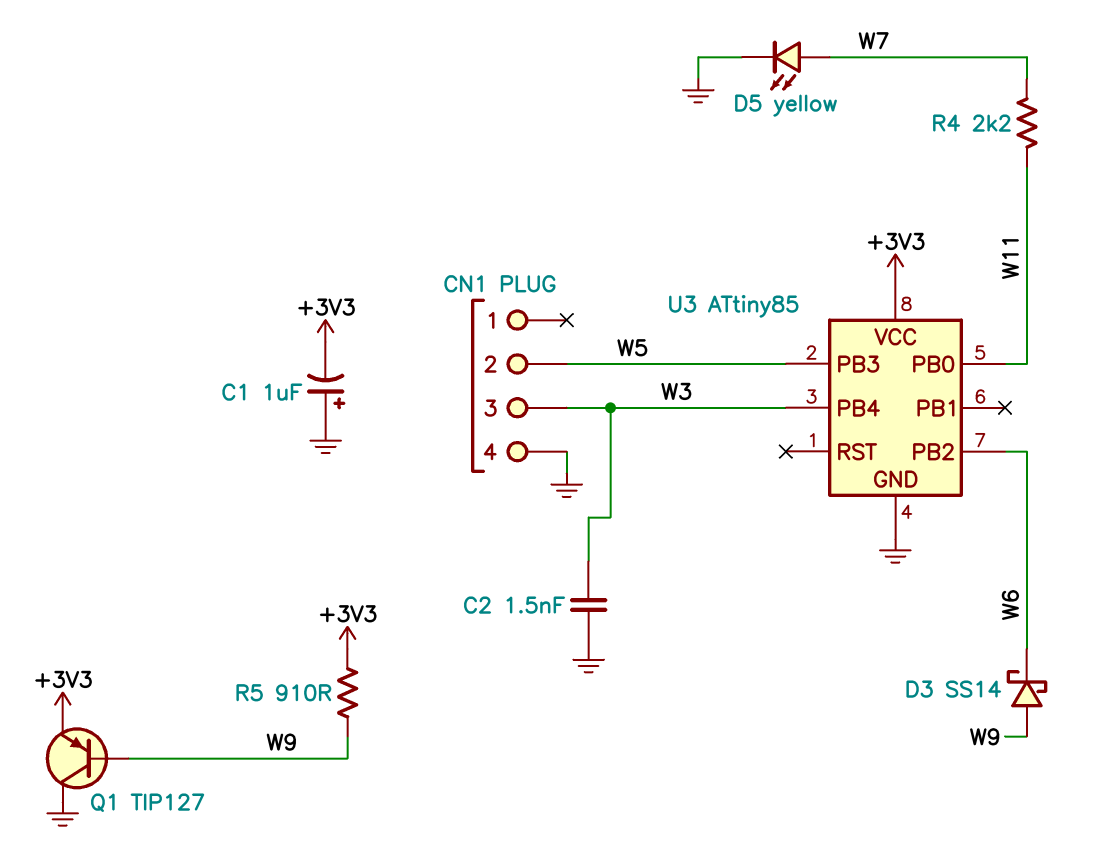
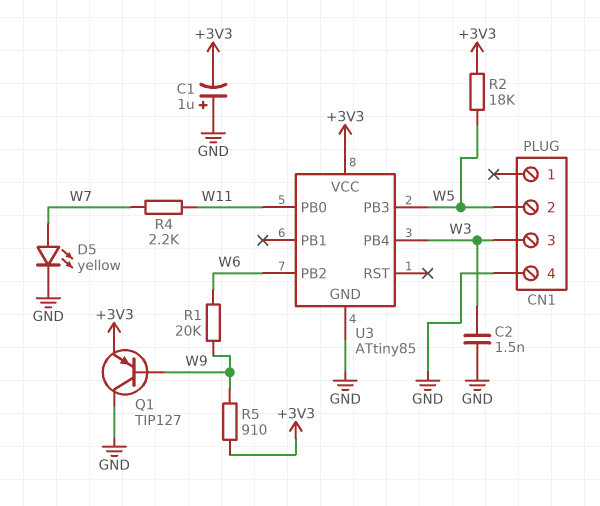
D3: schottky SS14 (A W9, K W6) -> none
R1: none -> 20k (W6, W9)
R2: none -> 18k (+3V3, W5)

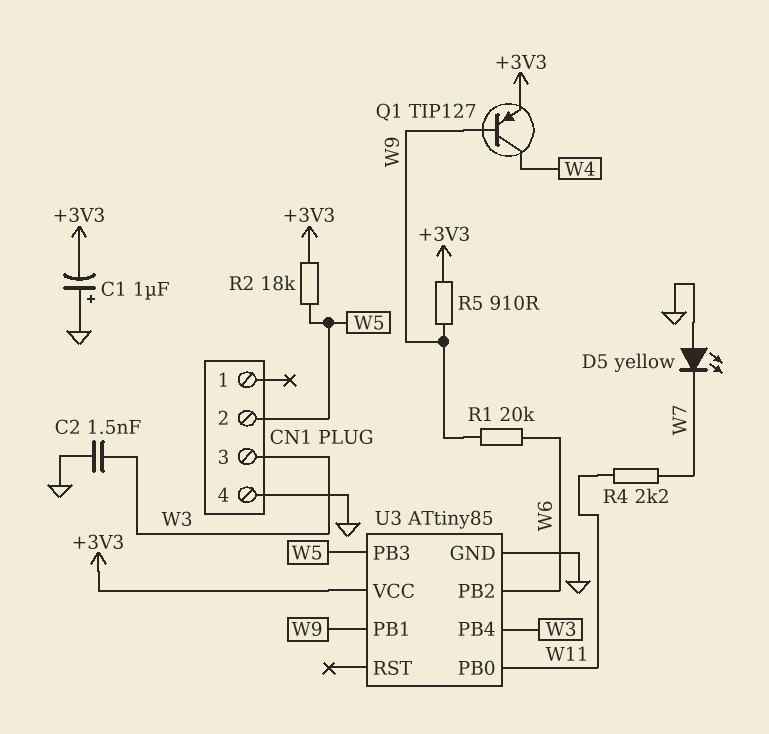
D5: LED yellow (A W7, K GND) -> LED yellow (A GND, K W7)
Q1: PNP TIP127 (B W9, C GND, E +3V3) -> PNP TIP127 (B W9, C W4, E +3V3)
U3 pin PB1: none -> W9

